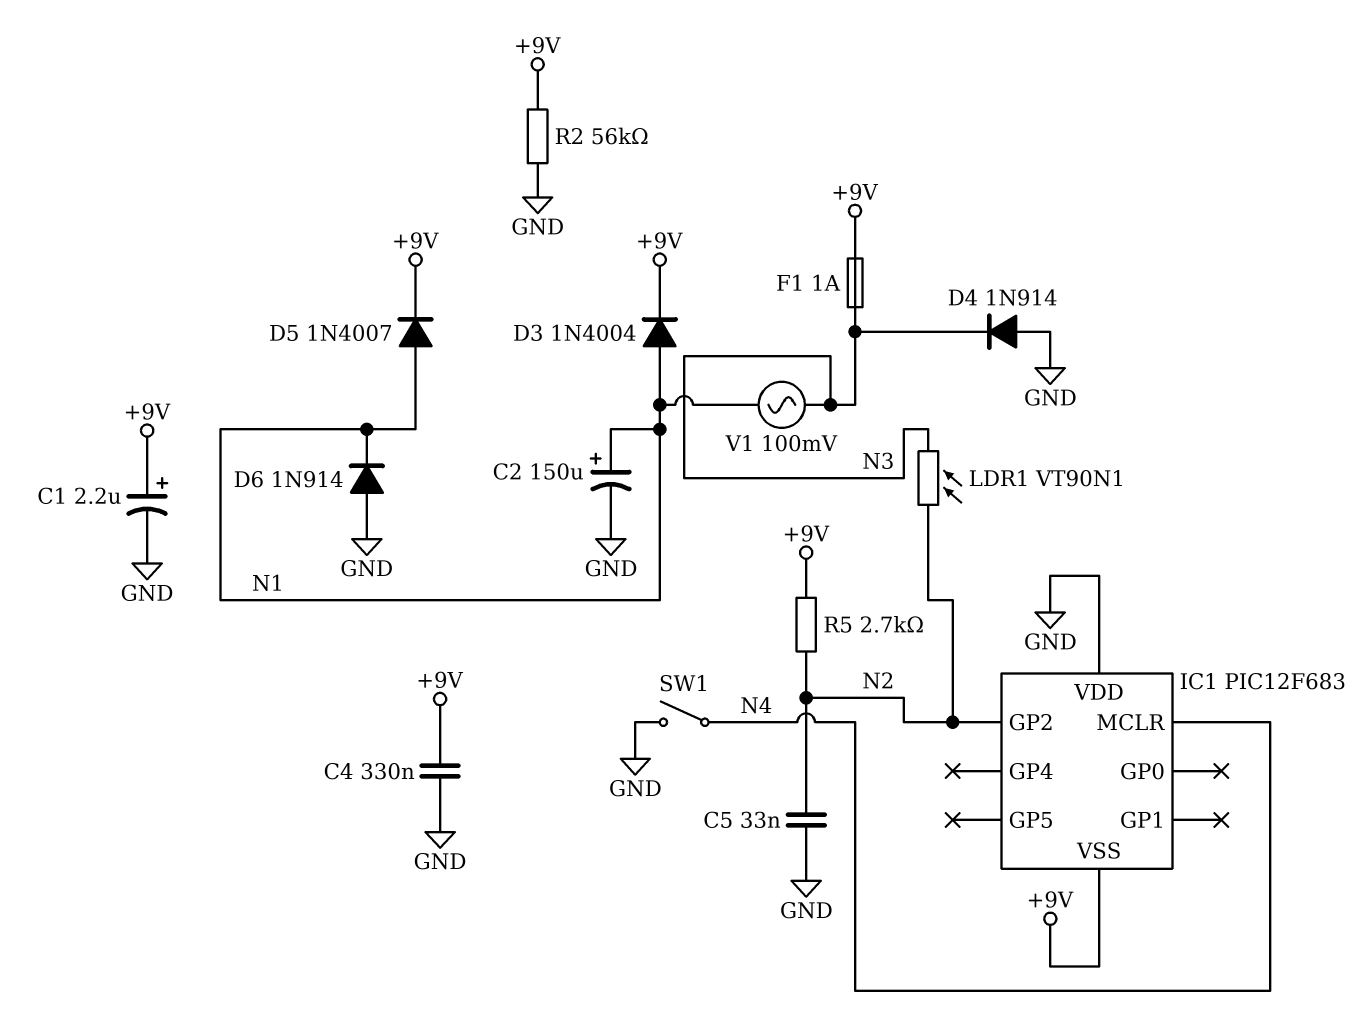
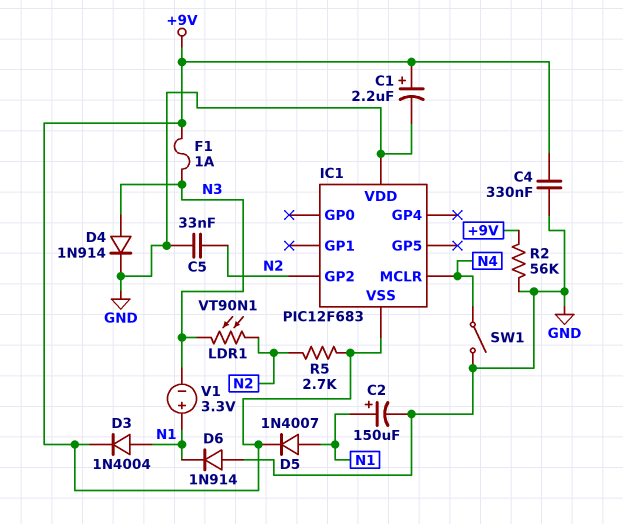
D4: diode 1N914 (A GND, K N3) -> diode 1N914 (A N3, K GND)
V1: AC 100mV (N1, N3) -> 3.3V (plus N1, minus N3)

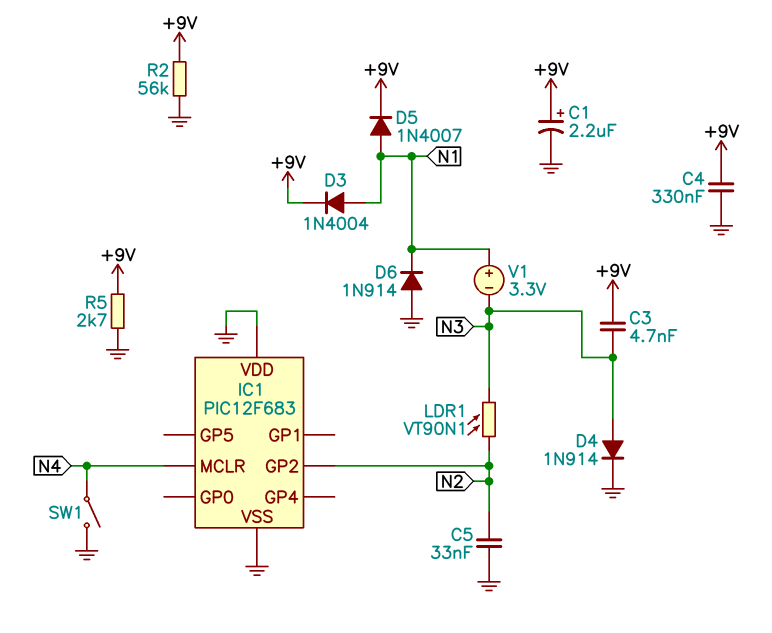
C2: 150uF (plus N1, minus GND) -> none
C3: none -> 4.7nF (+9V, N3)
F1: 1A (+9V, N3) -> none
IC1 pin VSS: +9V -> GND
R5: 2.7k (+9V, N2) -> 2.7k (+9V, GND)

